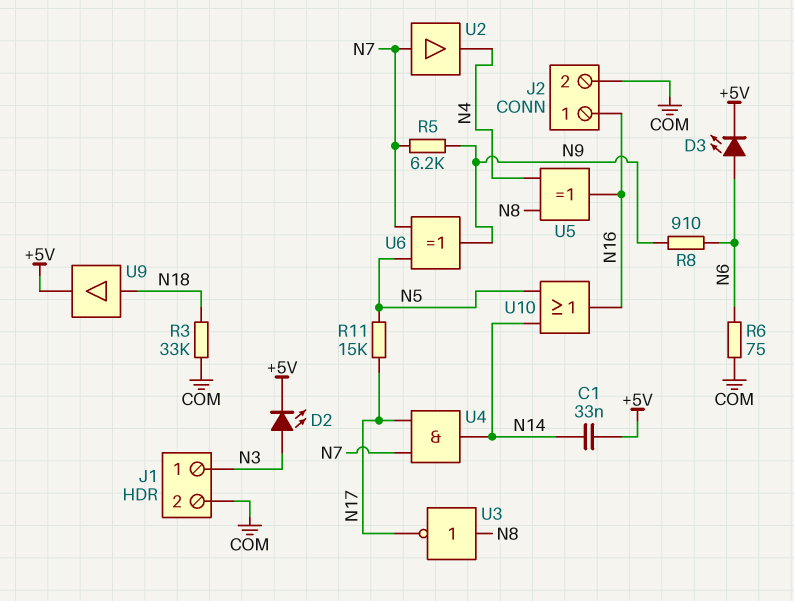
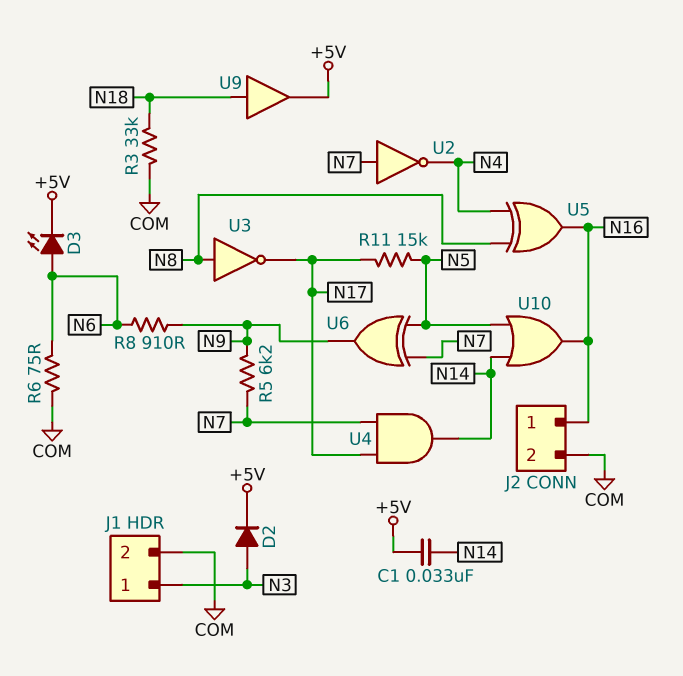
D2: LED (A N3, K +5V) -> diode (A N3, K +5V)
U2: buffer (in N7, out N4) -> NOT (in N7, out N4)

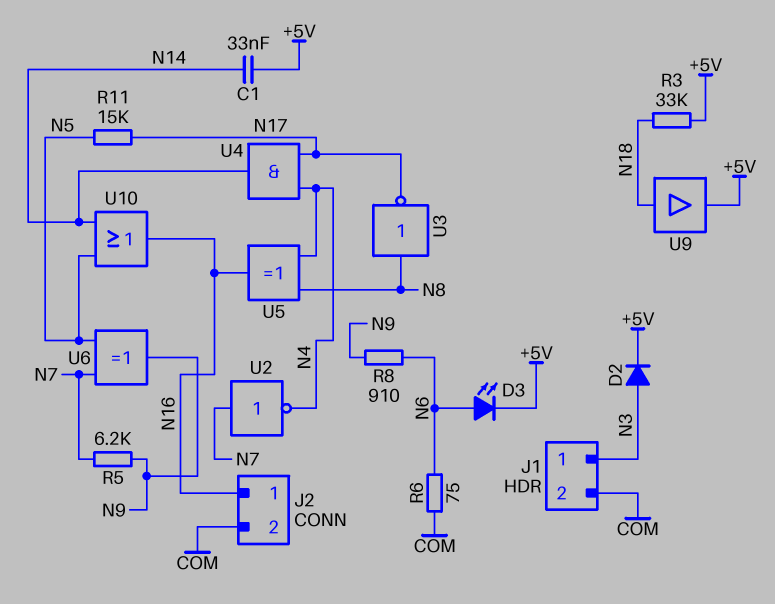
R3: 33k (COM, N18) -> 33k (+5V, N18)
U4: AND (in N7, in N17, out N14) -> AND (in N4, in N17, out N14)

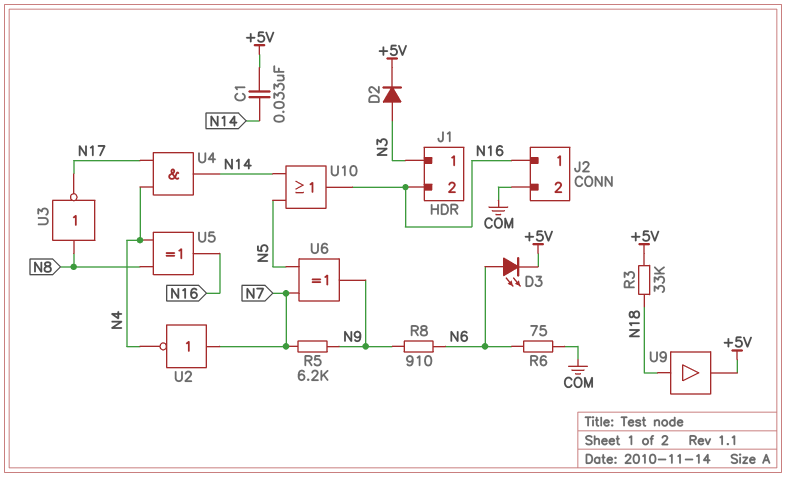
J1 pin 2: COM -> N16
R11: 15k (N5, N17) -> none

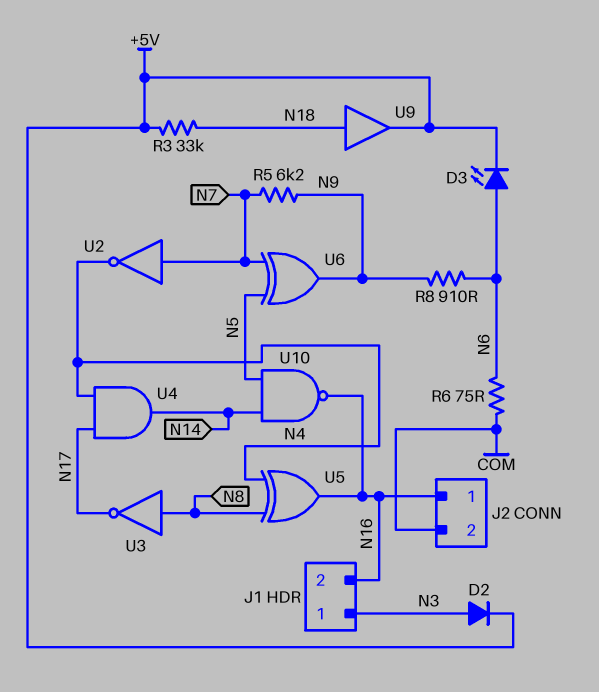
C1: 33nF (+5V, N14) -> none
U10: OR (in N5, in N14, out N16) -> NAND (in N5, in N14, out N16)

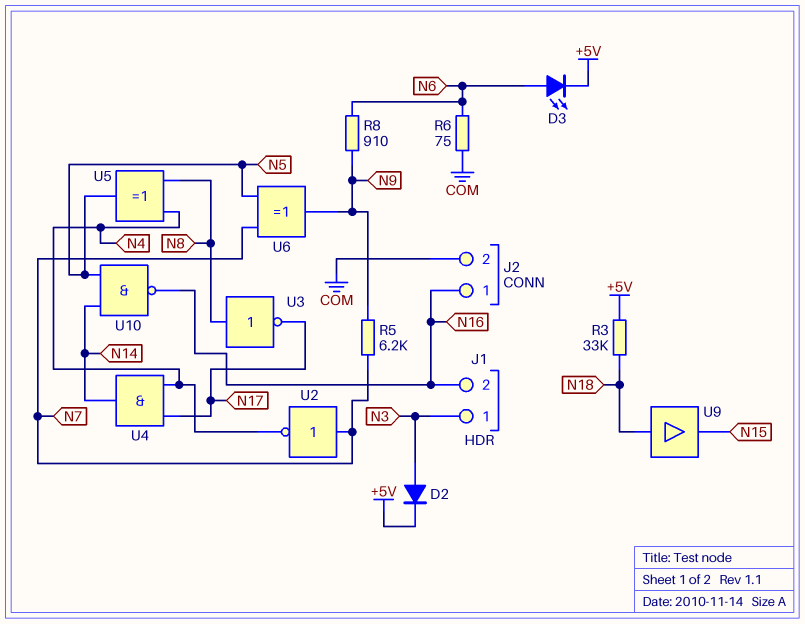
U5: XOR (in N4, in N8, out N16) -> XOR (in N4, in N8, out N5)
U9: buffer (in N18, out +5V) -> buffer (in N18, out N15)

